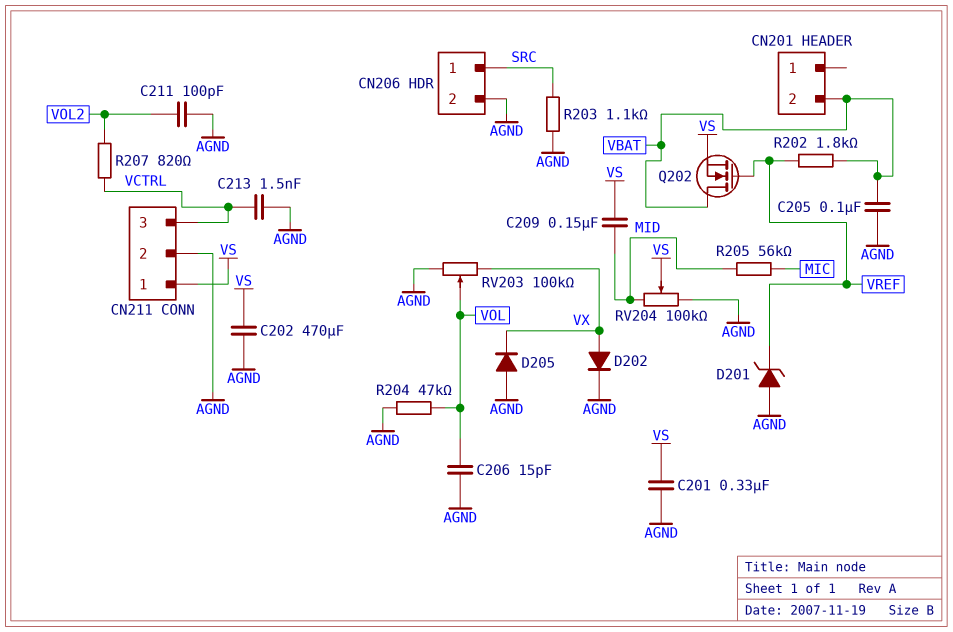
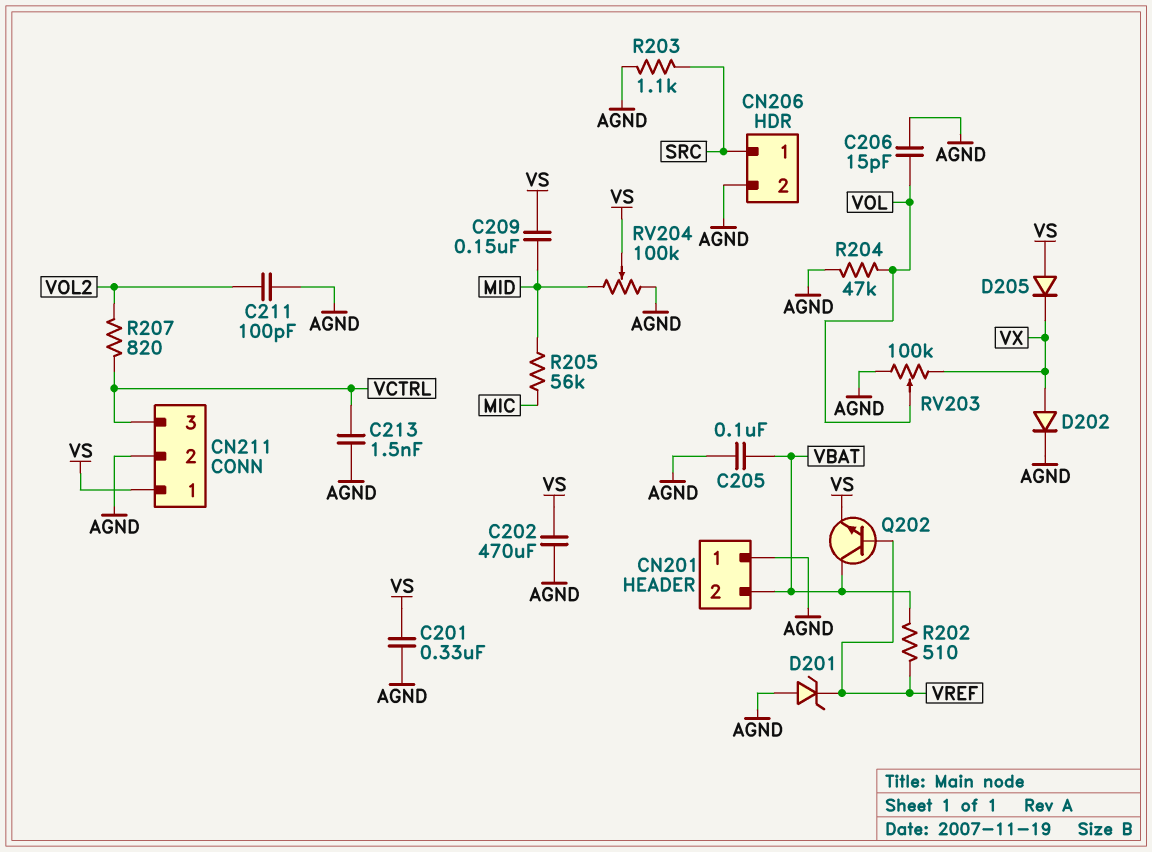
CN201 pin 1: none -> AGND
D205: diode (A AGND, K VX) -> diode (A VS, K VX)
Q202: NMOS (G VREF, D VBAT, S VS) -> NPN (B VREF, C VBAT, E VS)
R202: 1.8k (VBAT, VREF) -> 510 (VBAT, VREF)

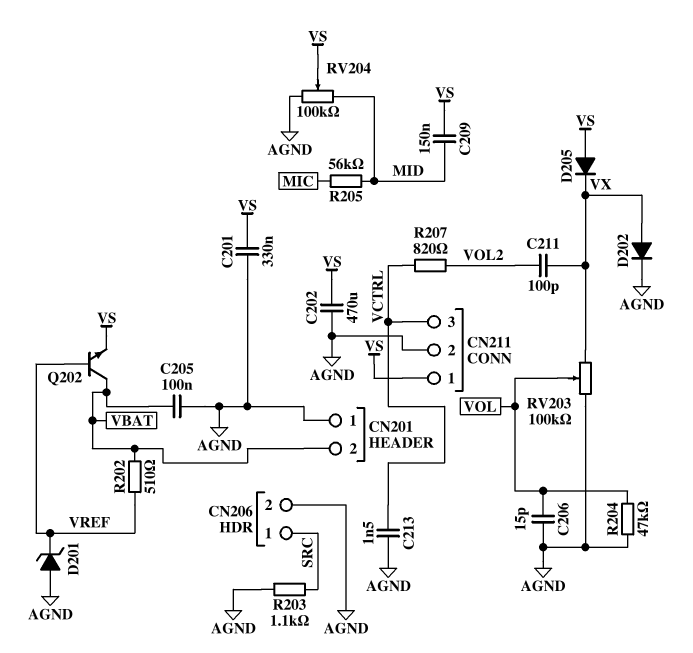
C211: 100pF (AGND, VOL2) -> 100pF (VOL2, VX)

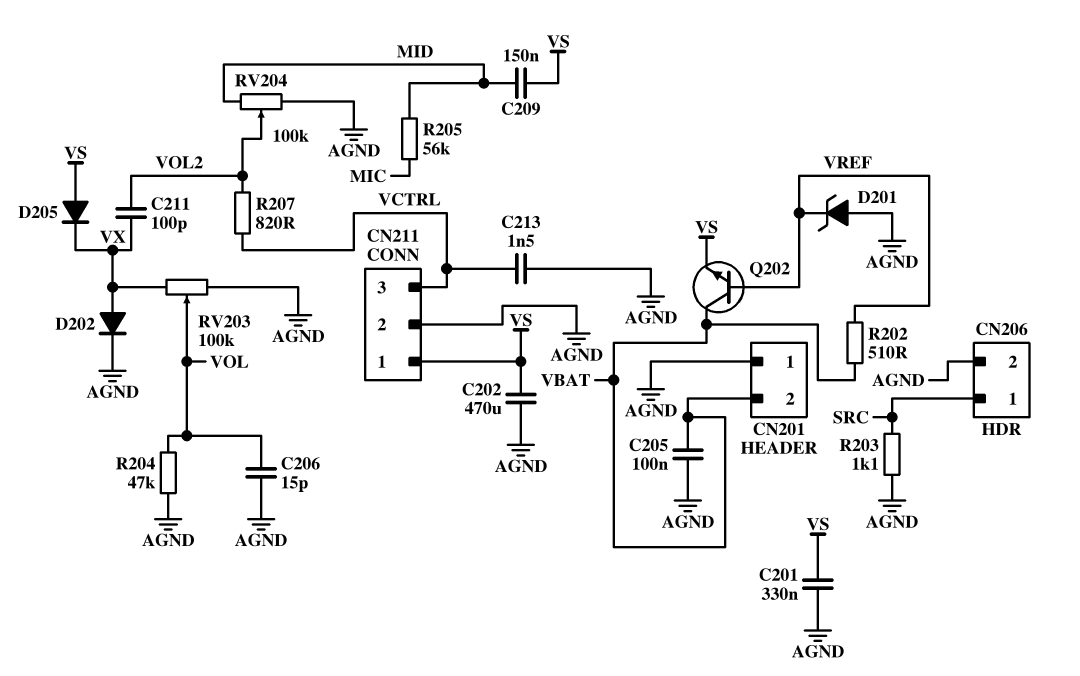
RV204: 100k (AGND, MID, wiper VS) -> 100k (AGND, MID, wiper VOL2)

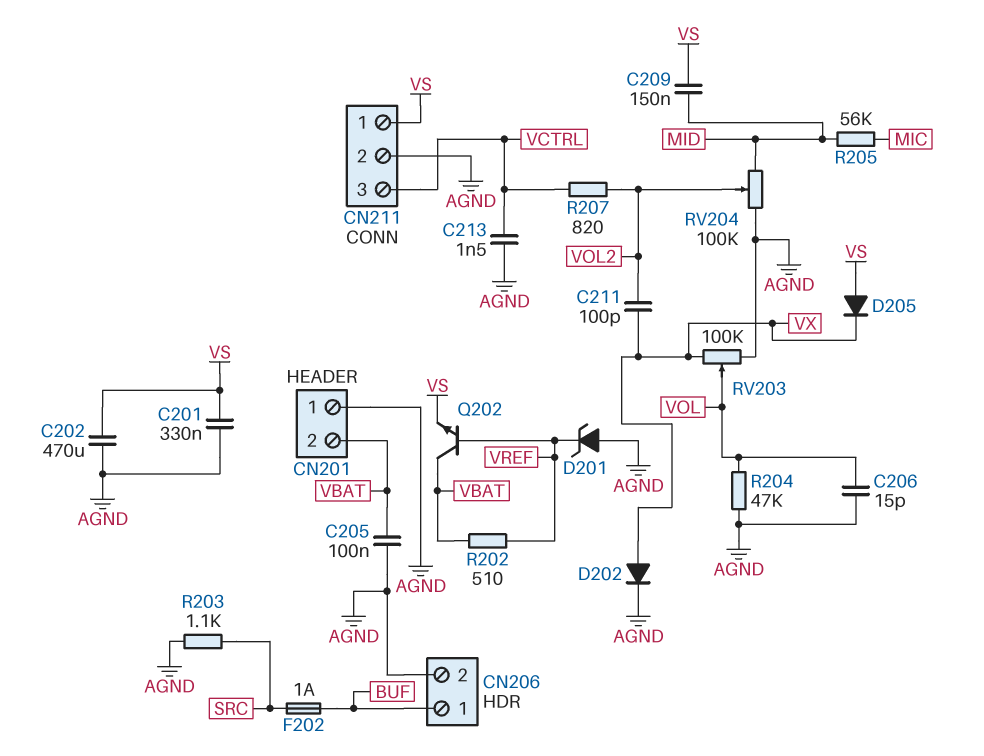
CN206 pin 1: SRC -> BUF
F202: none -> 1A (BUF, SRC)

